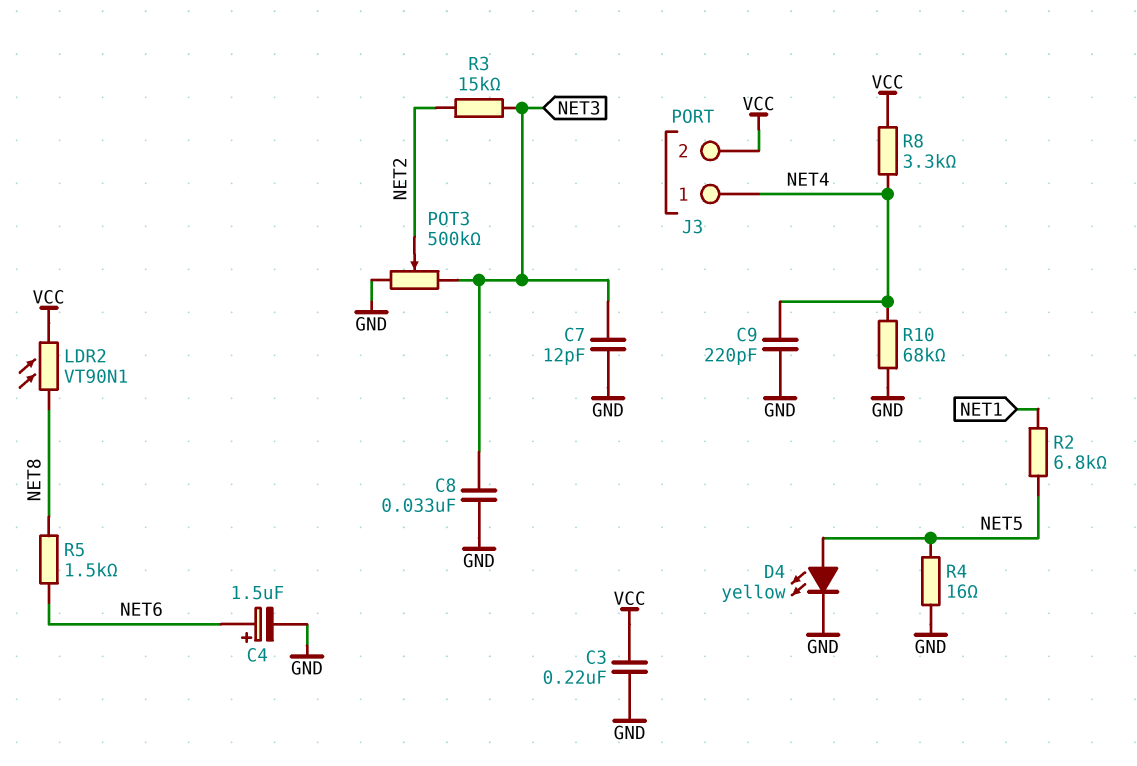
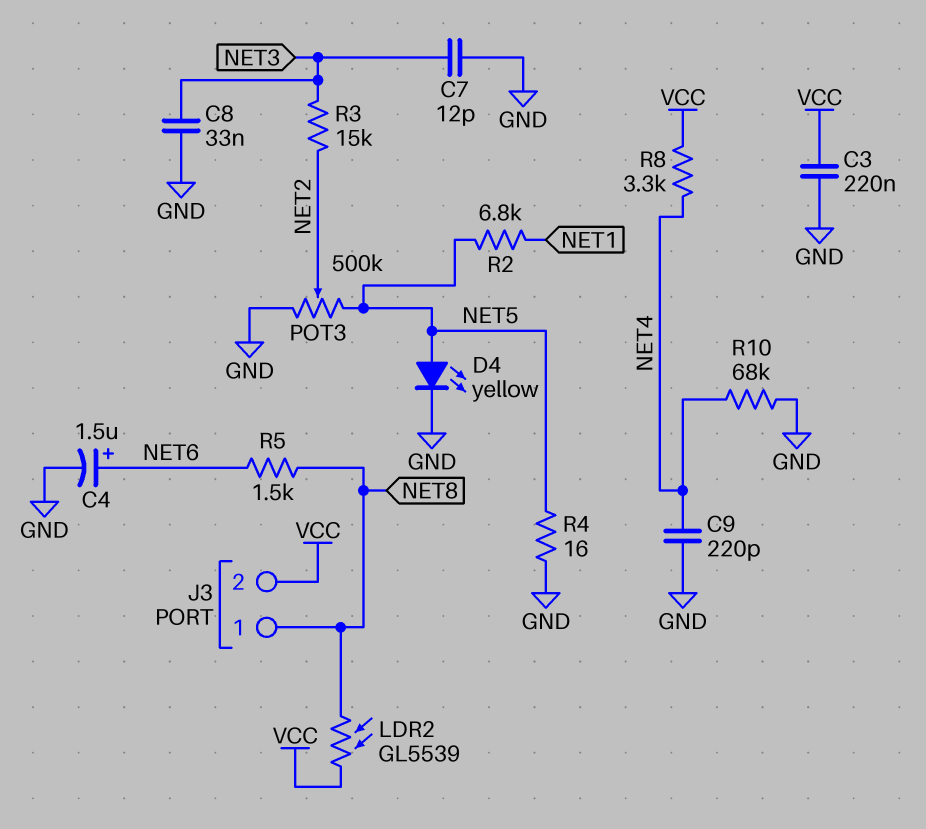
J3 pin 1: NET4 -> NET8
LDR2: VT90N1 (NET8, VCC) -> GL5539 (NET8, VCC)
POT3: 500k (GND, NET3, wiper NET2) -> 500k (GND, NET5, wiper NET2)

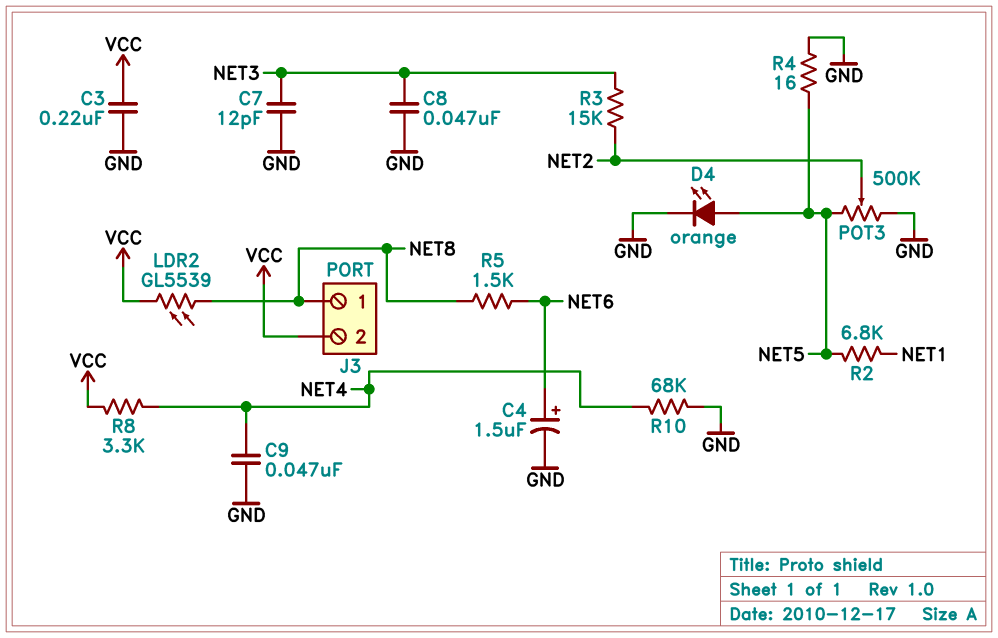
C8: 33nF (GND, NET3) -> 47nF (GND, NET3)
C9: 220pF (GND, NET4) -> 47nF (GND, NET4)
D4: LED yellow (A NET5, K GND) -> LED orange (A NET5, K GND)

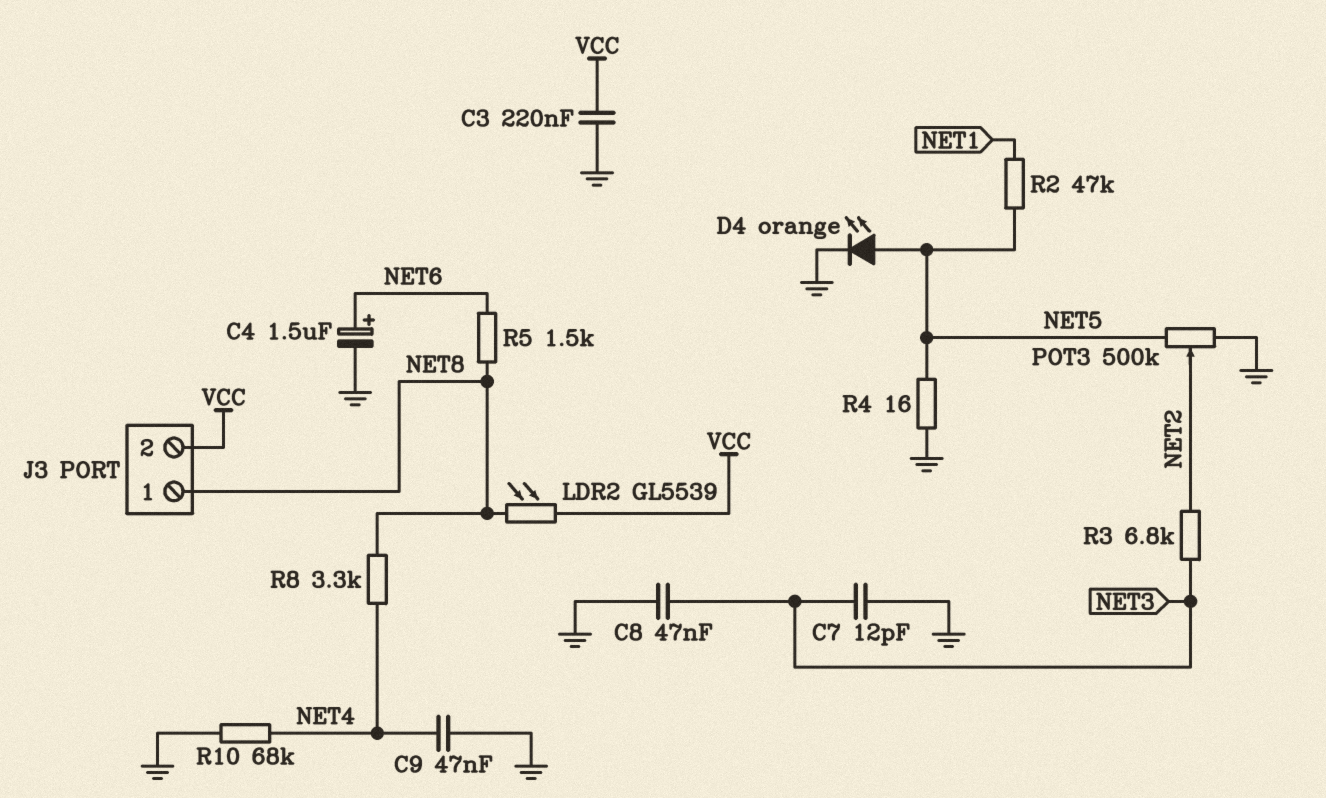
R2: 6.8k (NET1, NET5) -> 47k (NET1, NET5)
R3: 15k (NET2, NET3) -> 6.8k (NET2, NET3)
R8: 3.3k (NET4, VCC) -> 3.3k (NET4, NET8)

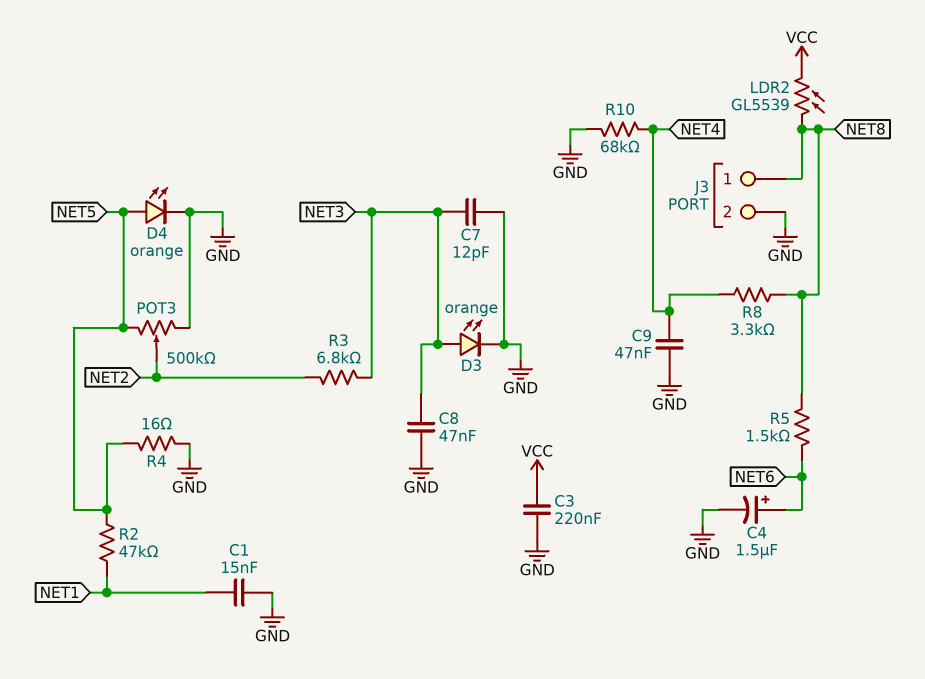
C1: none -> 15nF (GND, NET1)
D3: none -> LED orange (A NET3, K GND)
J3 pin 2: VCC -> GND

